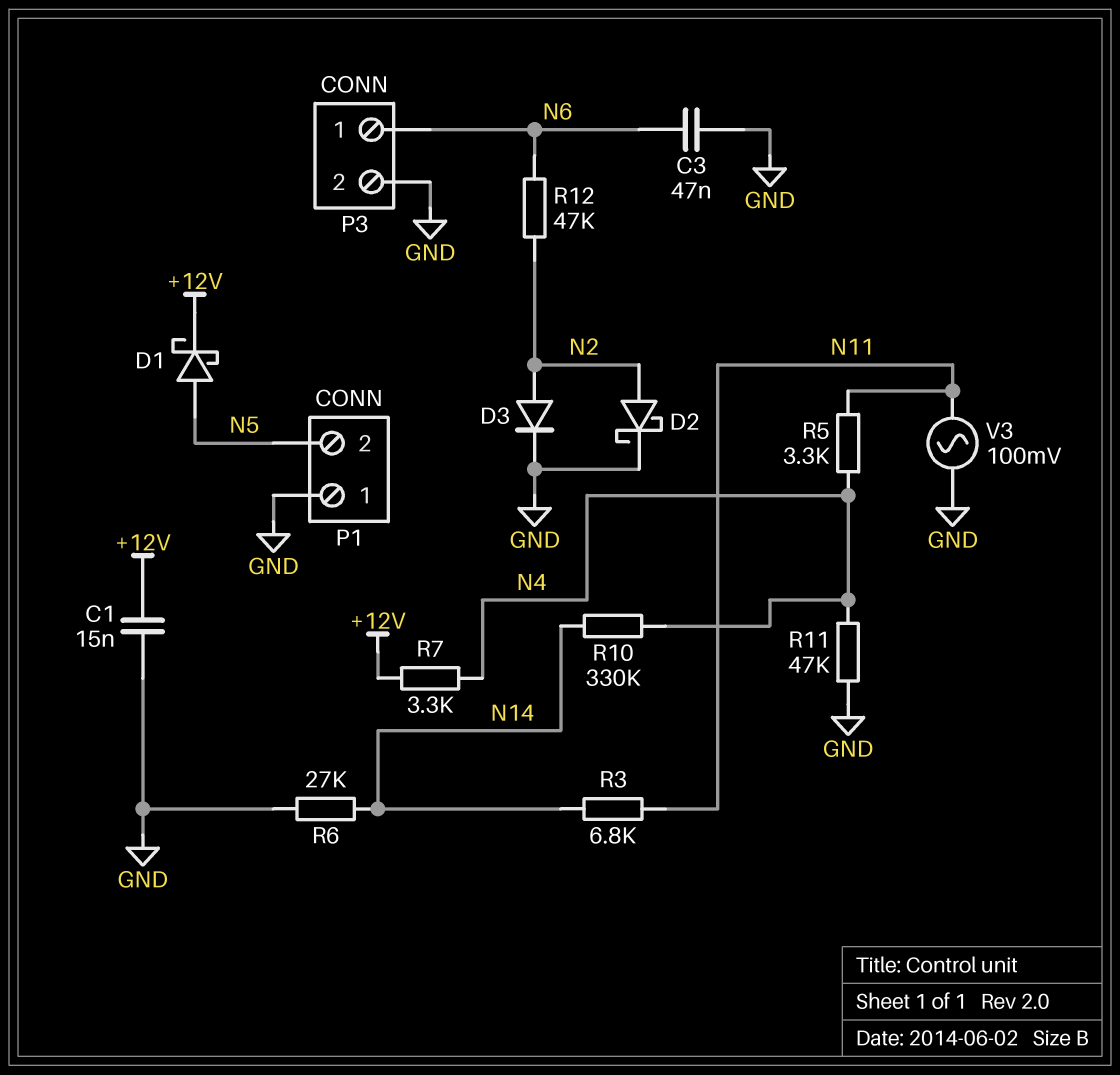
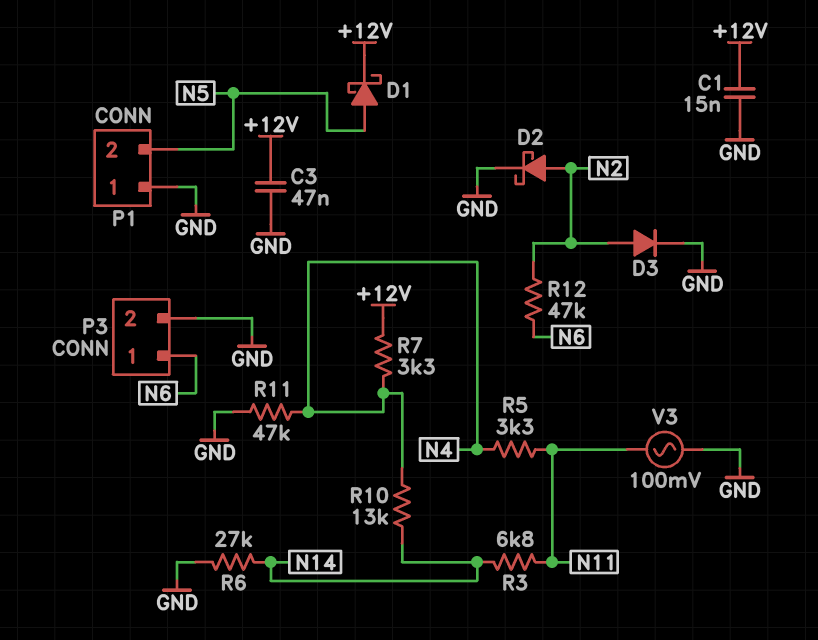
C3: 47nF (GND, N6) -> 47nF (+12V, GND)
R10: 330k (N4, N14) -> 13k (N4, N14)

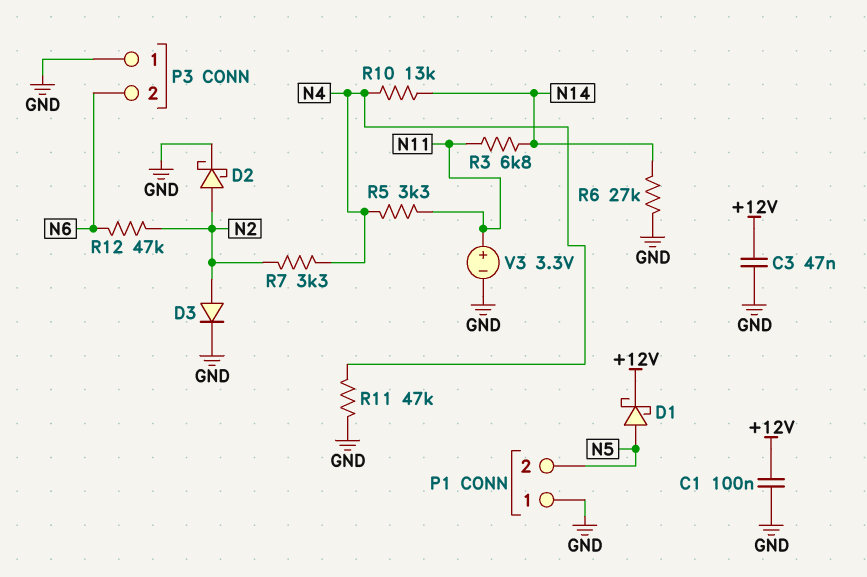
C1: 15nF (+12V, GND) -> 100nF (+12V, GND)
P3 pin 1: N6 -> GND
P3 pin 2: GND -> N6
R7: 3.3k (+12V, N4) -> 3.3k (N2, N4)
V3: AC 100mV (GND, N11) -> 3.3V (plus N11, minus GND)

